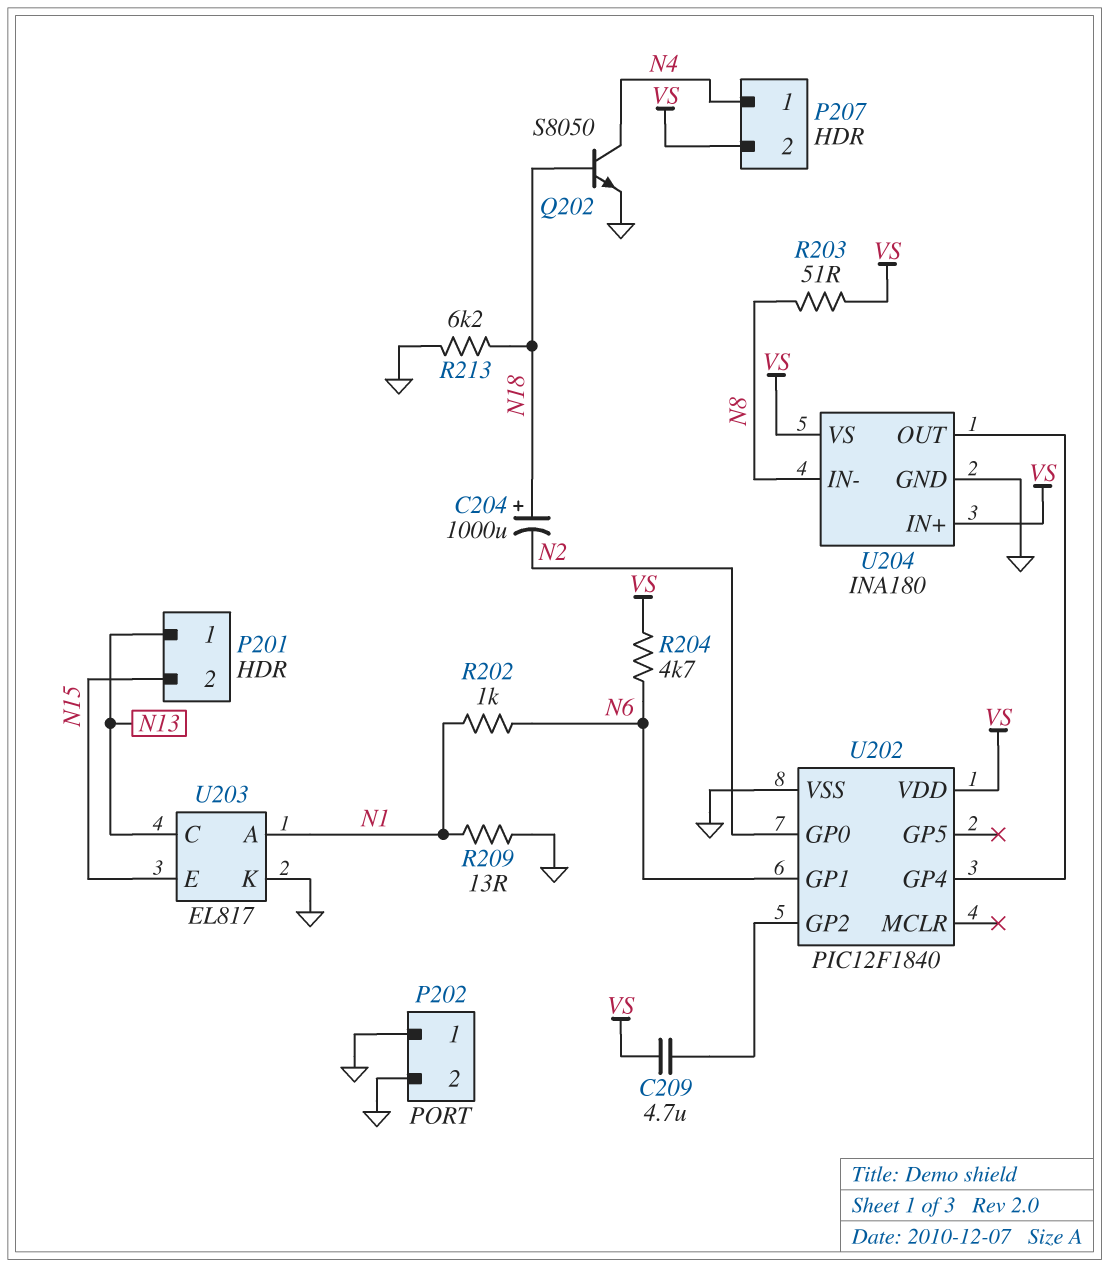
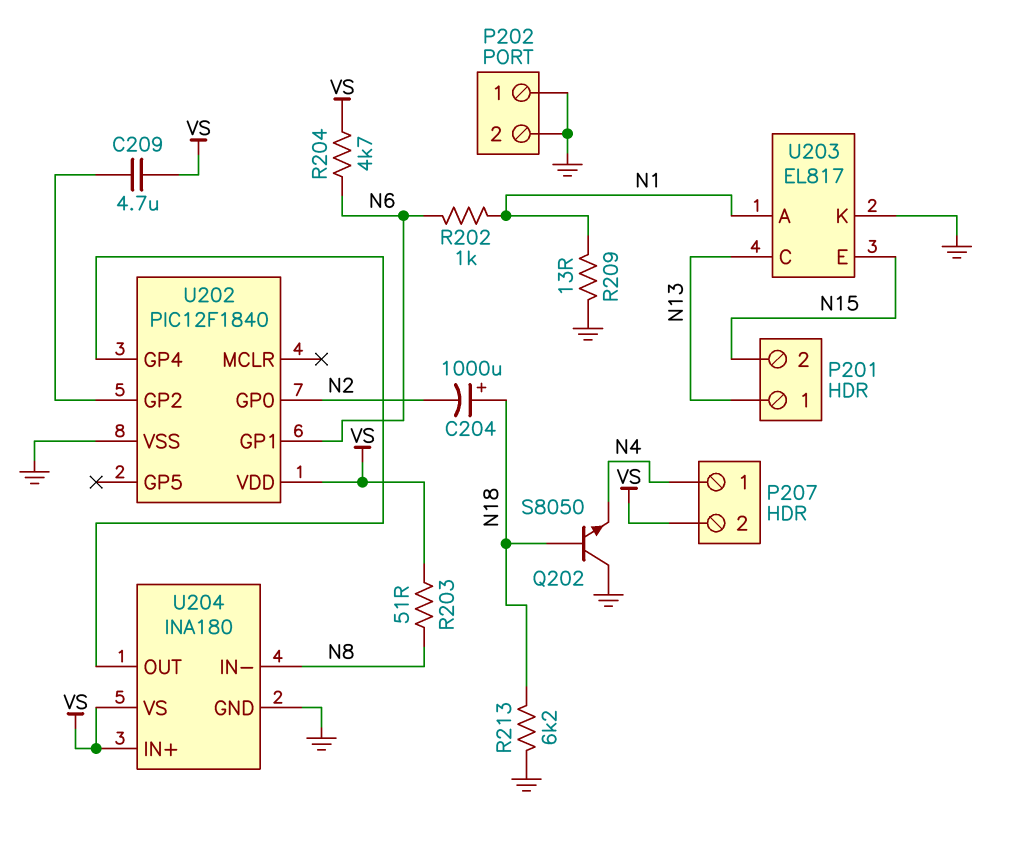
Q202: NPN S8050 (B N18, C N4, E GND) -> NPN S8050 (B N18, C GND, E N4)

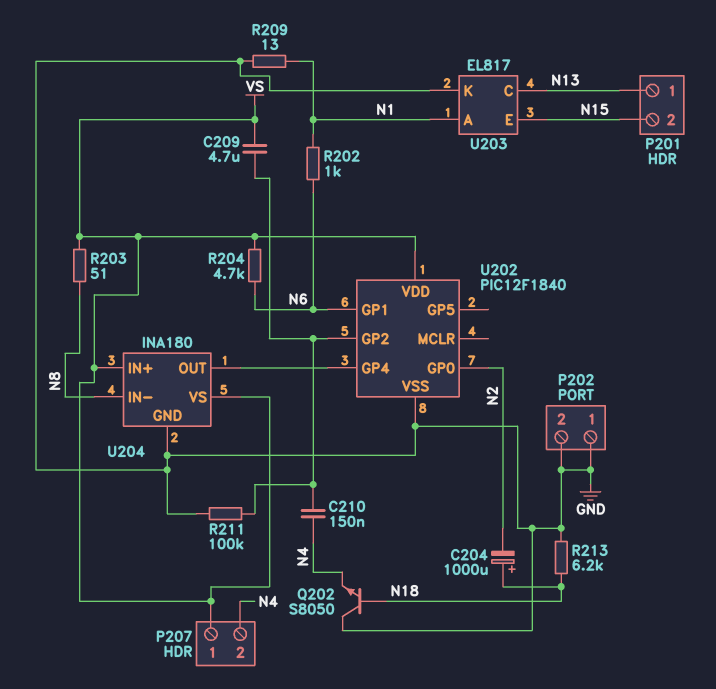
C210: none -> 150nF (N4, U202/GP2)
P207 pin 1: N4 -> VS
P207 pin 2: VS -> N4
R211: none -> 100k (GND, U202/GP2)

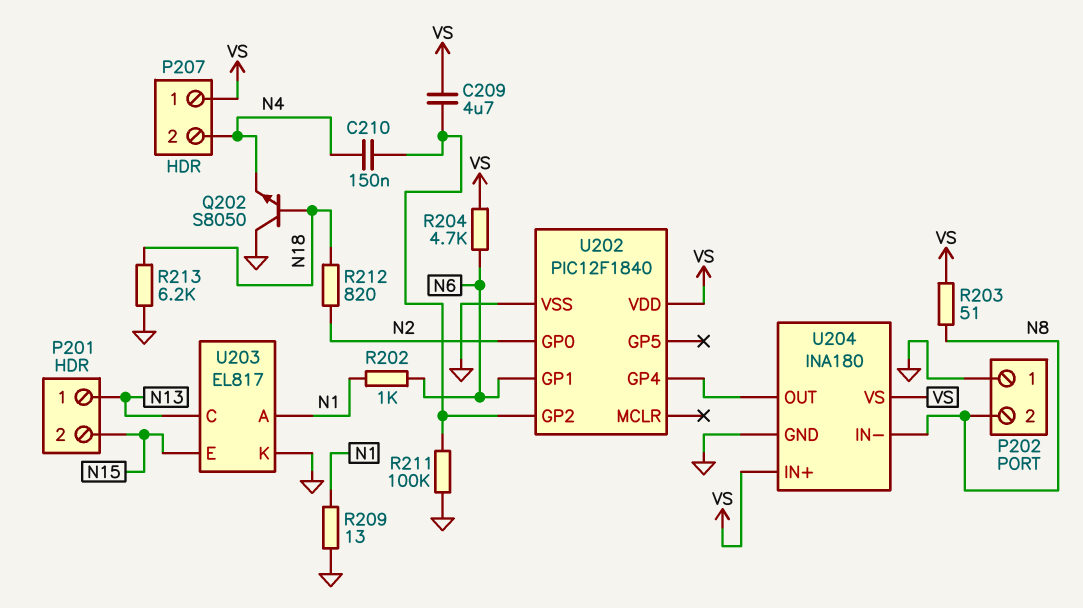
C204: 1000uF (plus N18, minus N2) -> none
P202 pin 2: GND -> N8
R212: none -> 820 (N2, N18)

